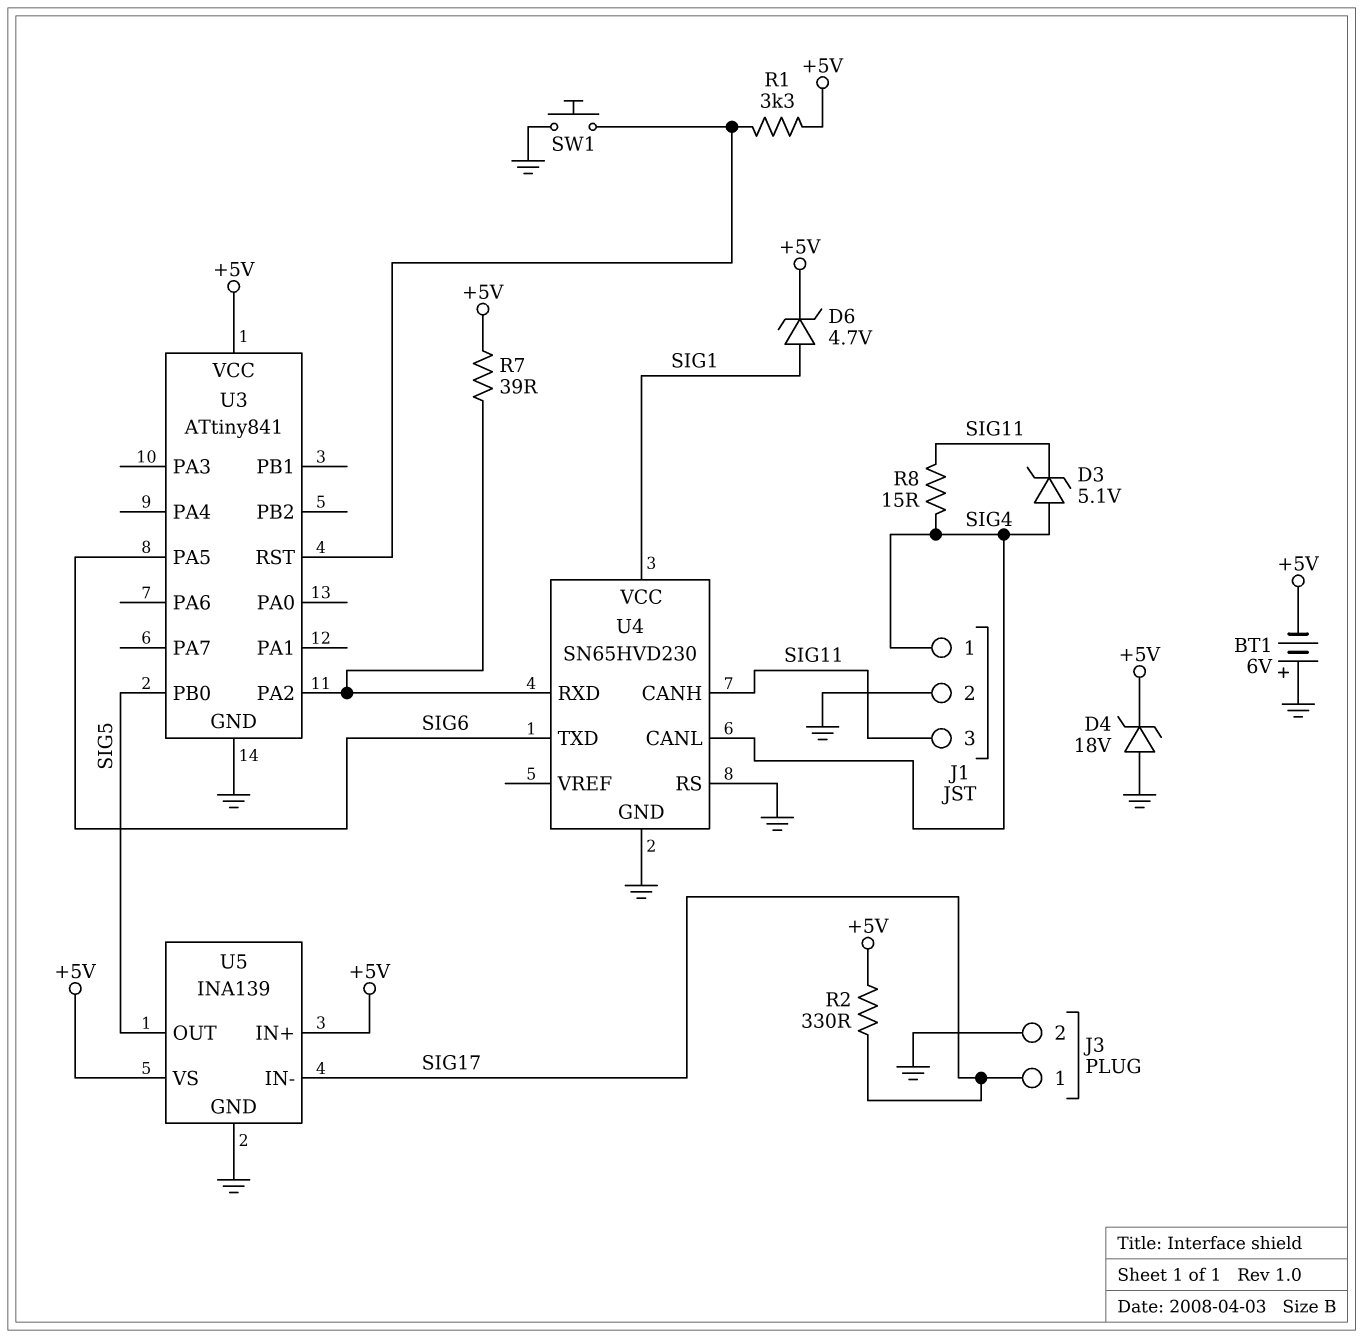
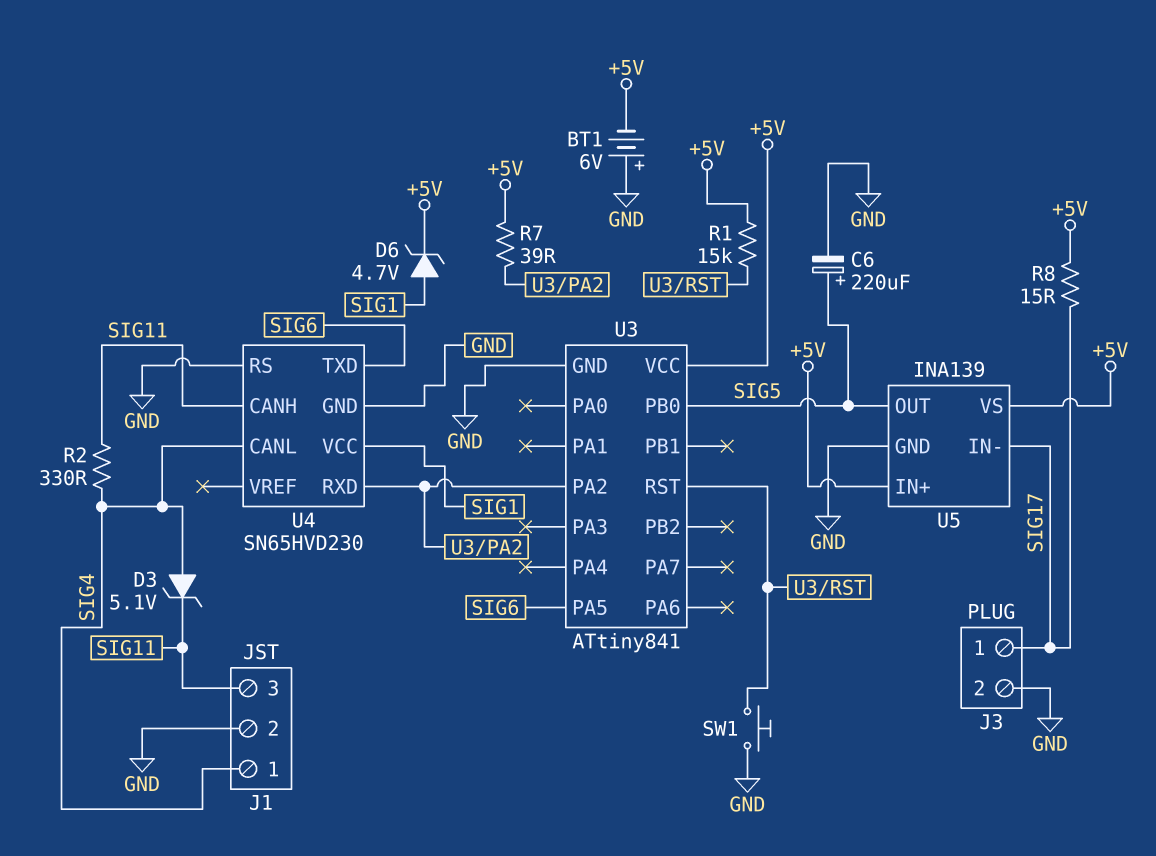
C6: none -> 220uF (plus SIG5, minus GND)
D4: zener 18V (A GND, K +5V) -> none
R1: 3.3k (+5V, U3/RST) -> 15k (+5V, U3/RST)
R2: 330 (+5V, SIG17) -> 330 (SIG4, SIG11)
R8: 15 (SIG4, SIG11) -> 15 (+5V, SIG17)

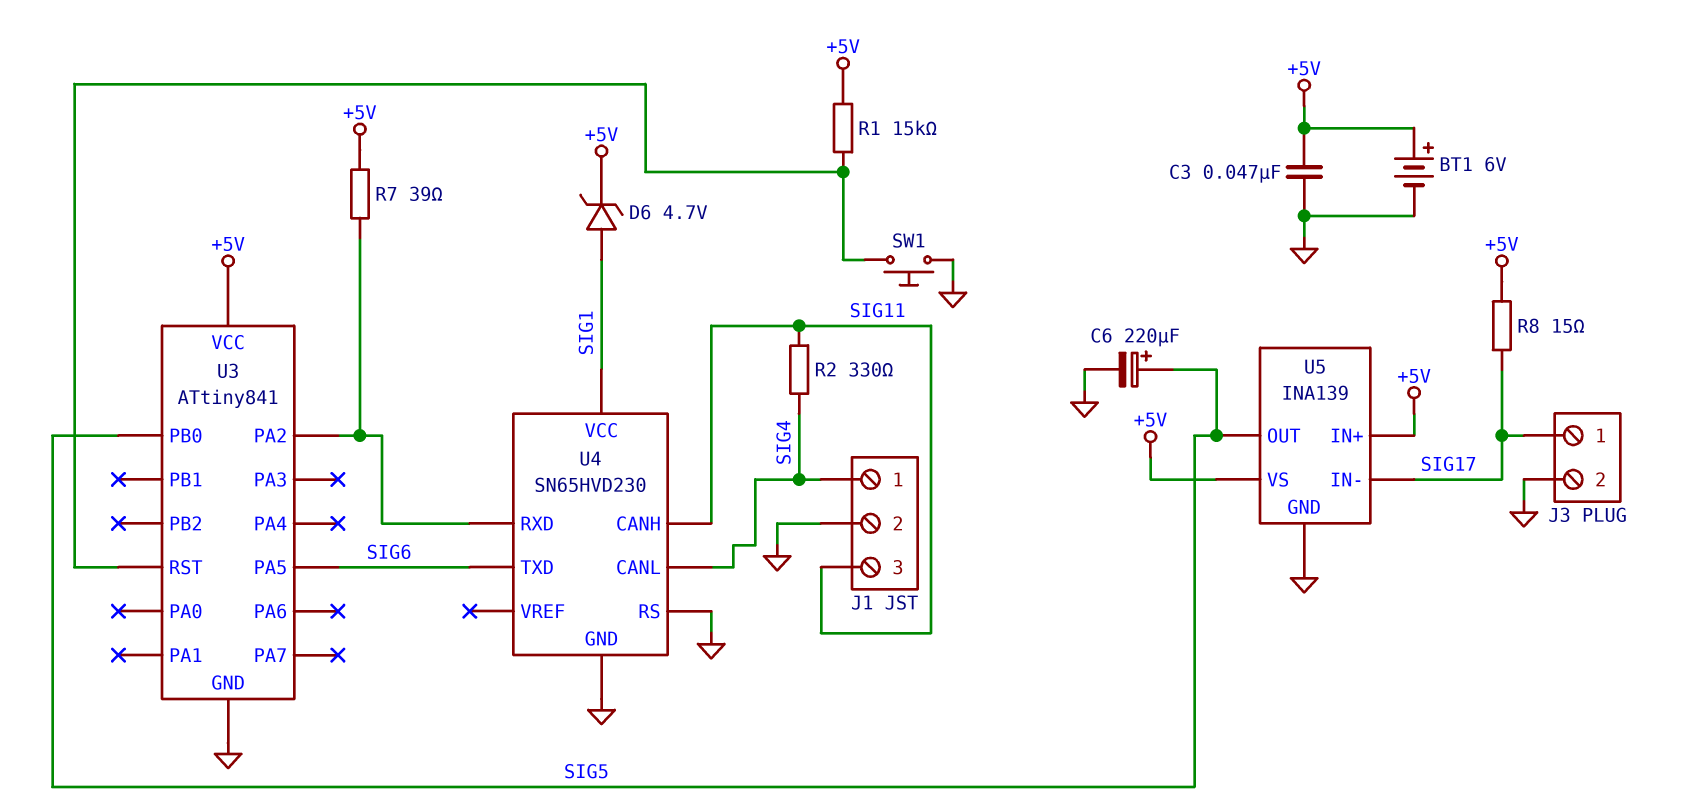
BT1: 6V (plus GND, minus +5V) -> 6V (plus +5V, minus GND)
C3: none -> 47nF (+5V, GND)
D3: zener 5.1V (A SIG4, K SIG11) -> none

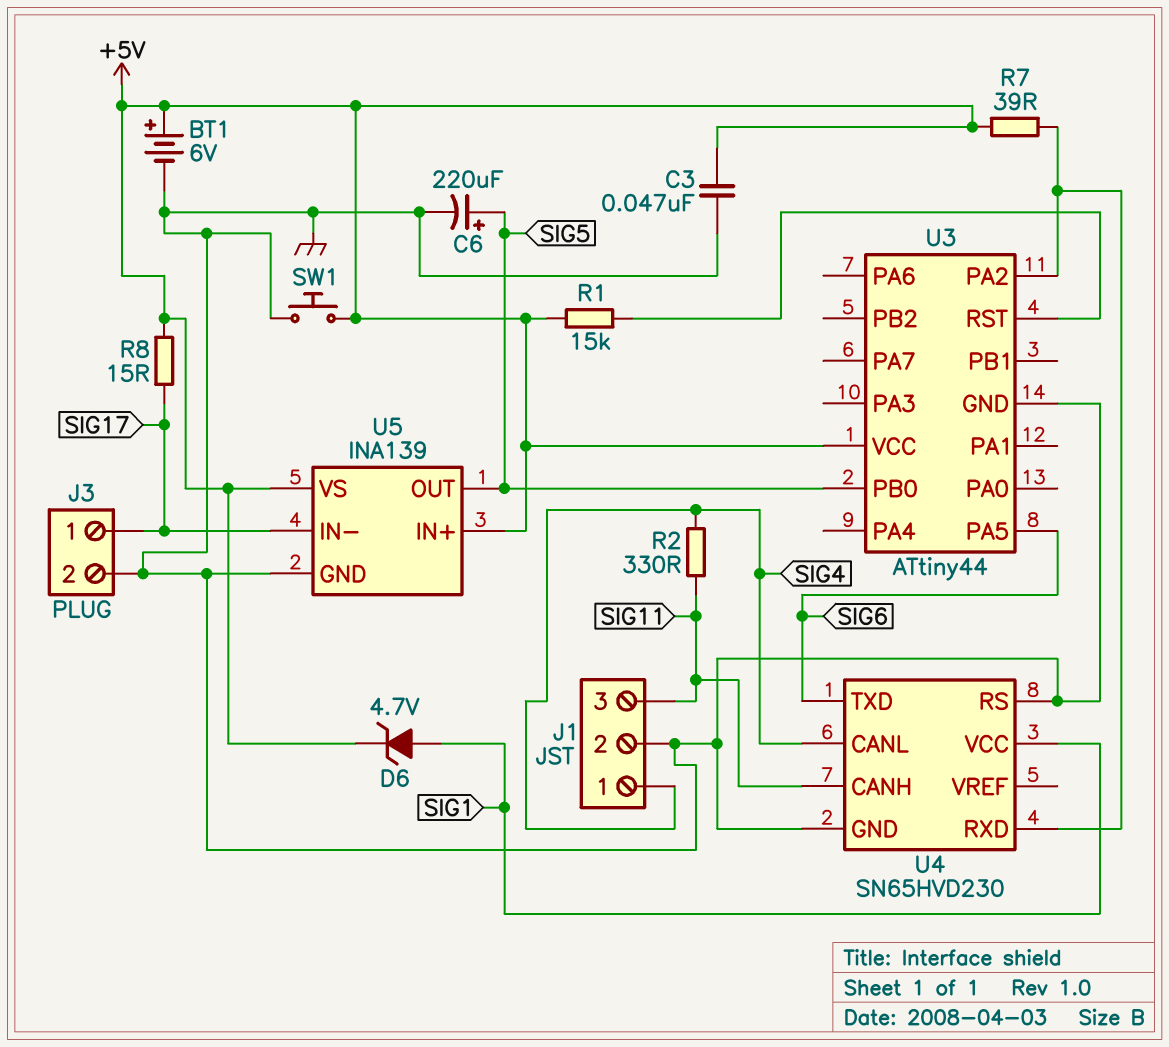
SW1: button (GND, U3/RST) -> button (+5V, GND)
U3: ATtiny841 -> ATtiny44

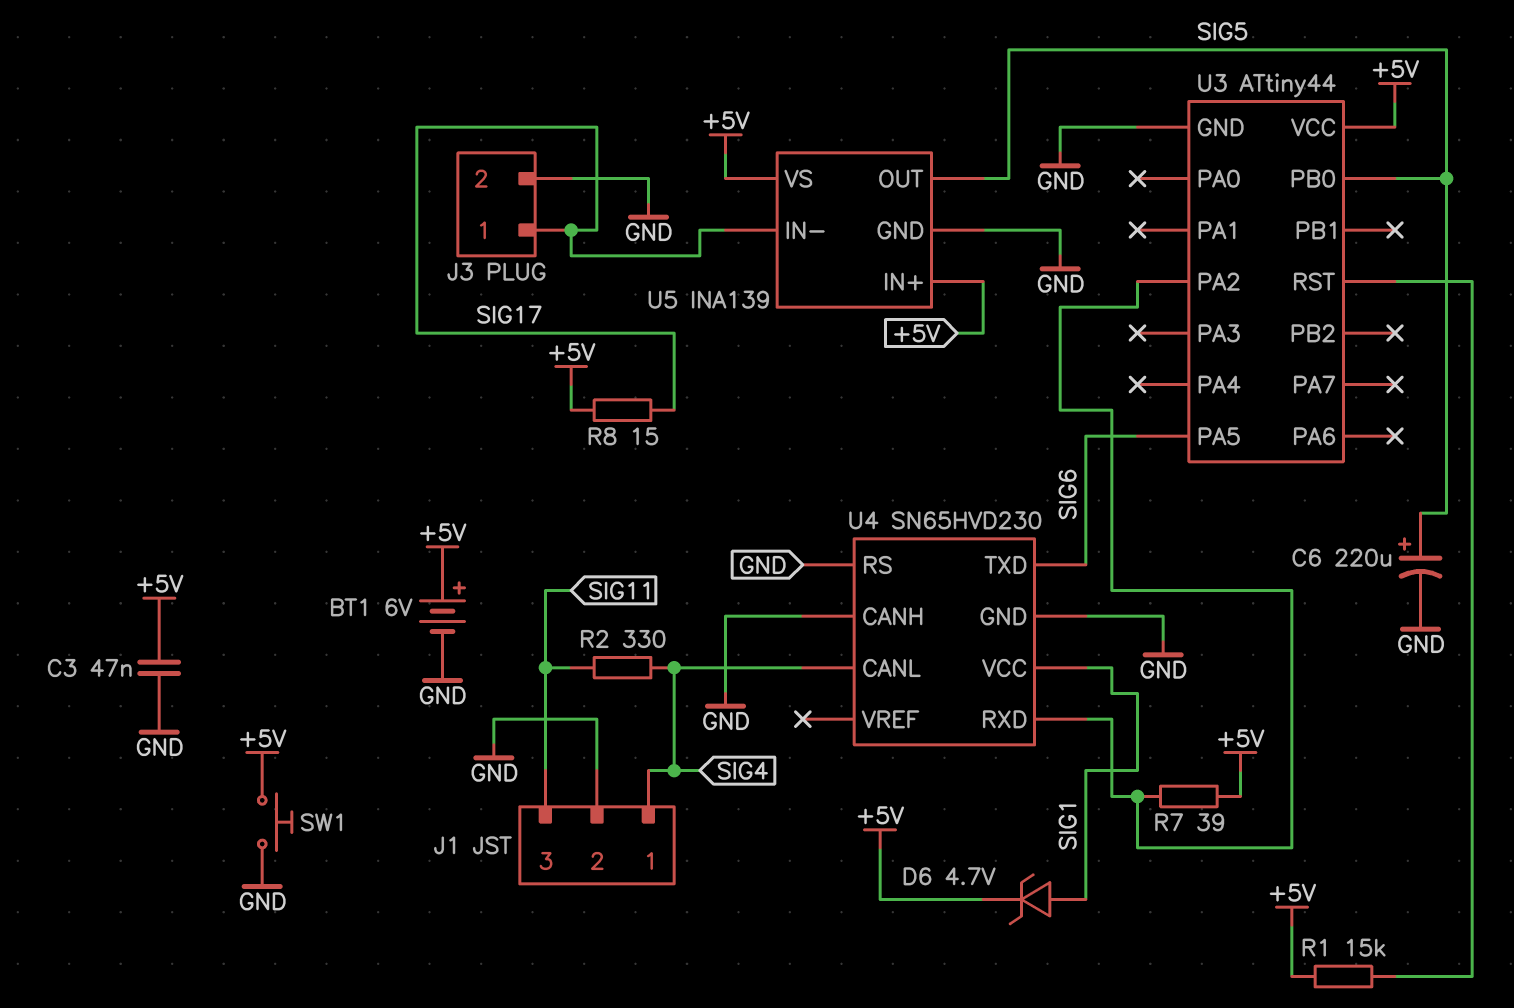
U4 pin CANH: SIG11 -> GND

